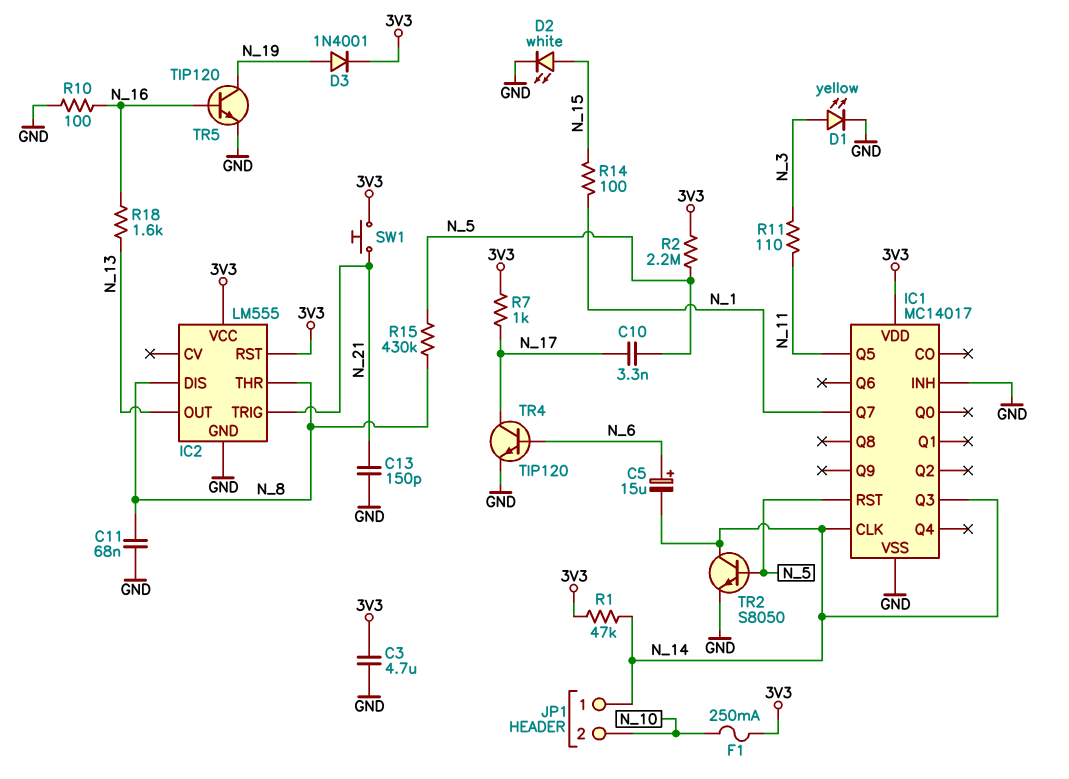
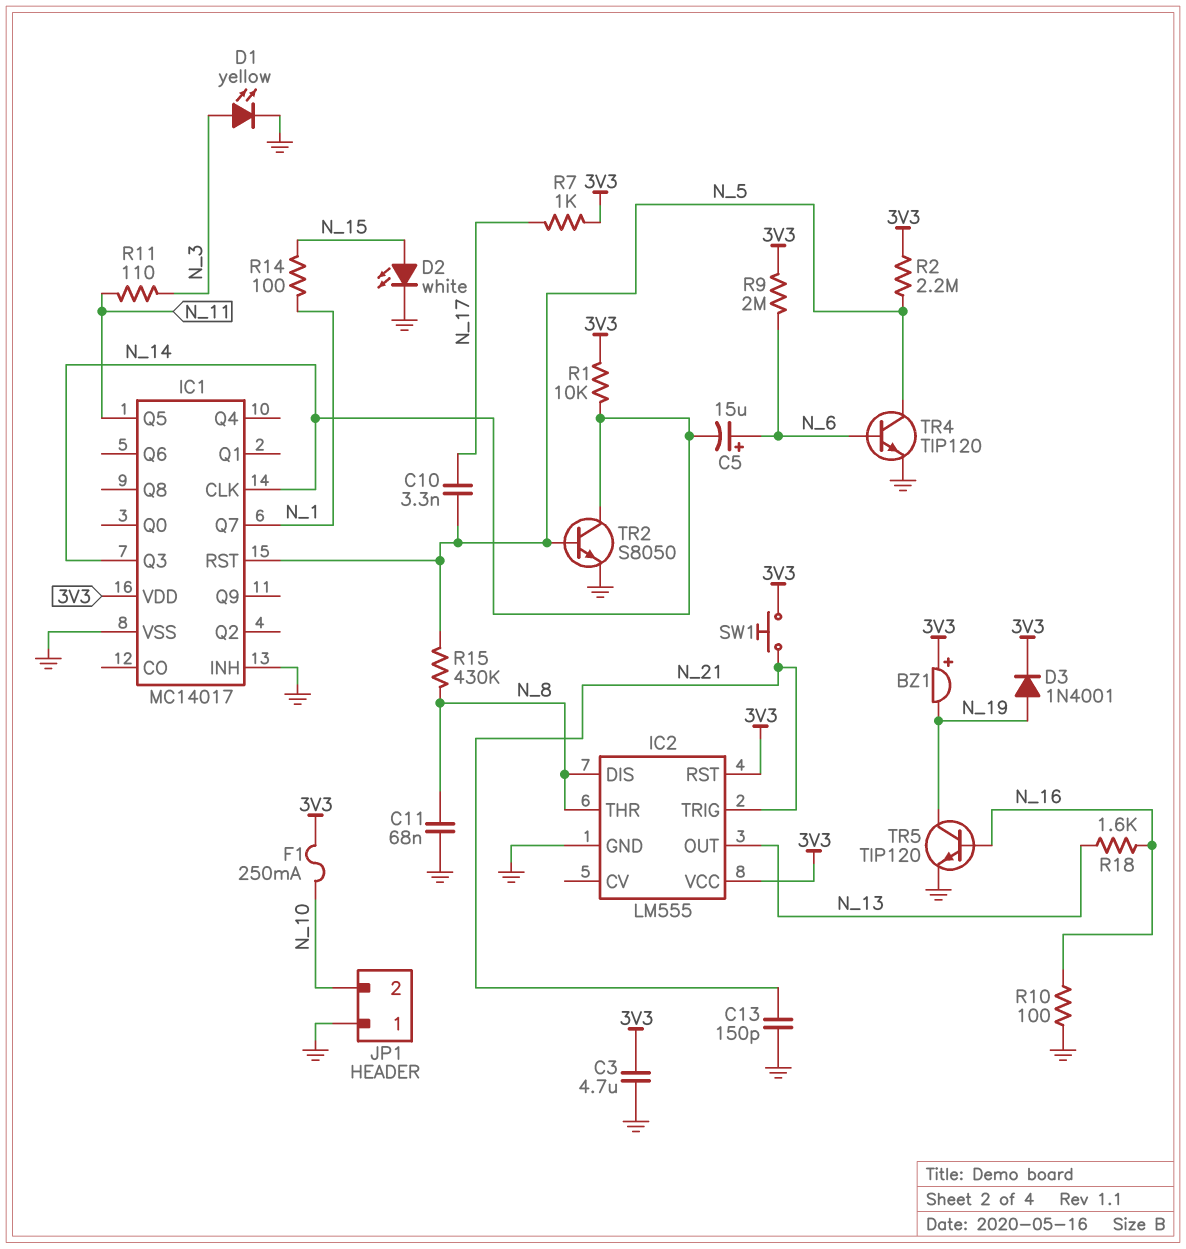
BZ1: none -> buzzer (plus 3V3, minus N_19)
JP1 pin 1: N_14 -> GND
R1: 47k (3V3, N_14) -> 10k (3V3, N_14)
R9: none -> 2M (3V3, N_6)
TR4: NPN TIP120 (B N_6, C N_17, E GND) -> NPN TIP120 (B N_6, C N_5, E GND)

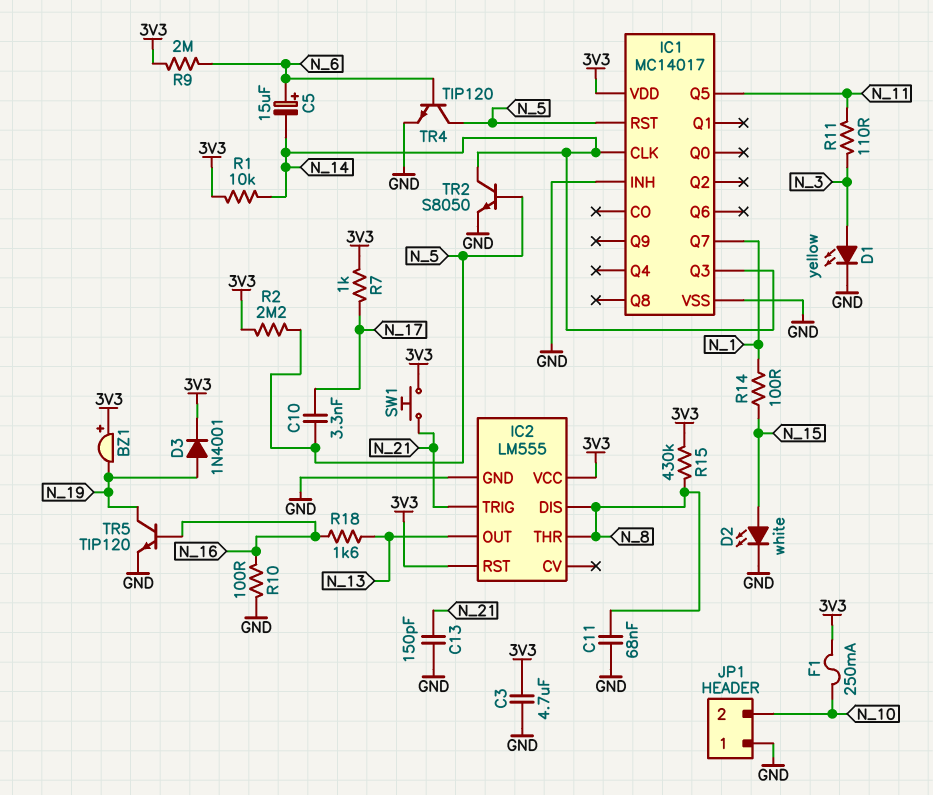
R15: 430k (N_5, N_8) -> 430k (3V3, N_8)

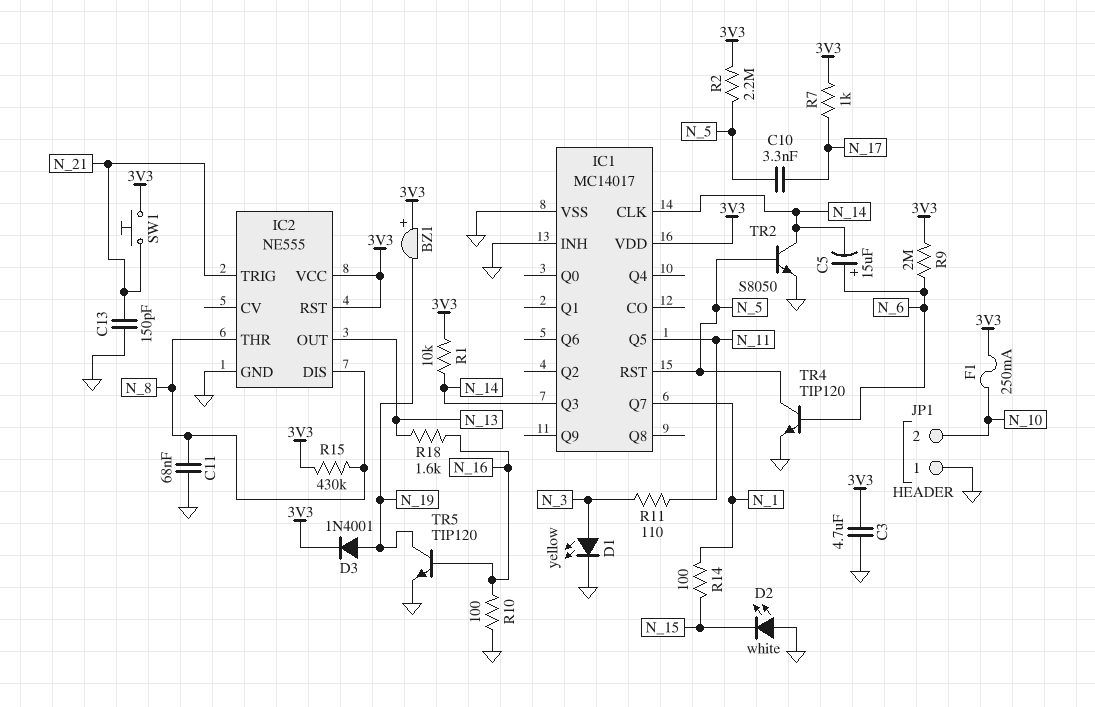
D2: LED white (A N_15, K GND) -> LED white (A GND, K N_15)
IC2: LM555 -> NE555

